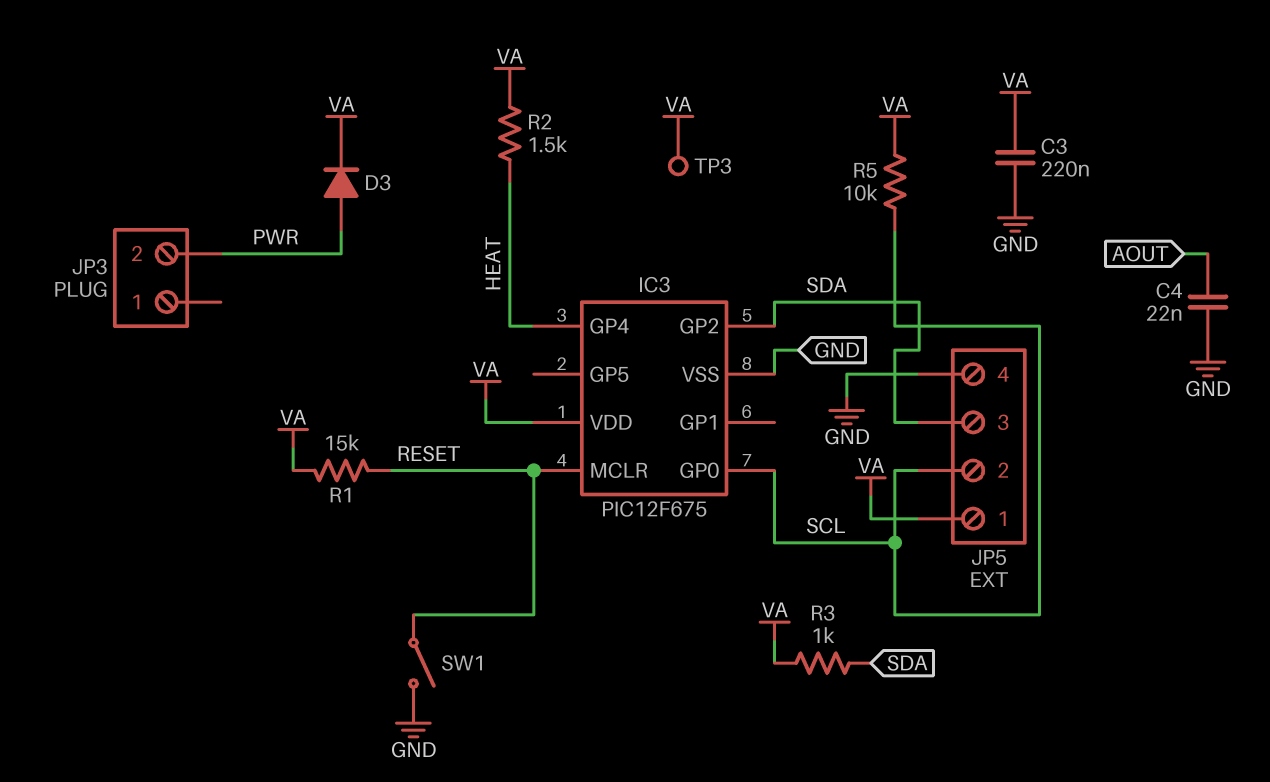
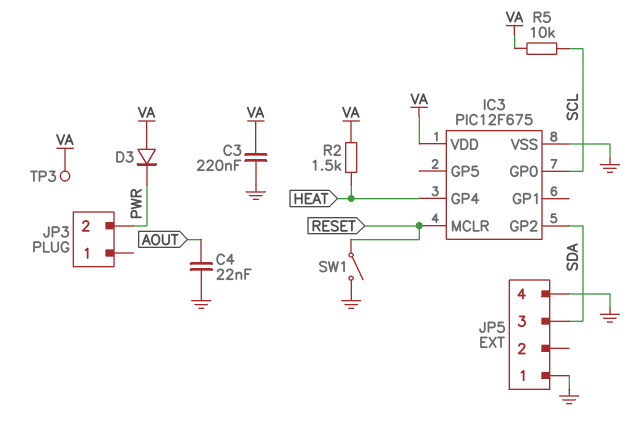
D3: diode (A PWR, K VA) -> diode (A VA, K PWR)
JP5 pin 1: VA -> GND
JP5 pin 2: SCL -> none
R1: 15k (RESET, VA) -> none
R3: 1k (SDA, VA) -> none

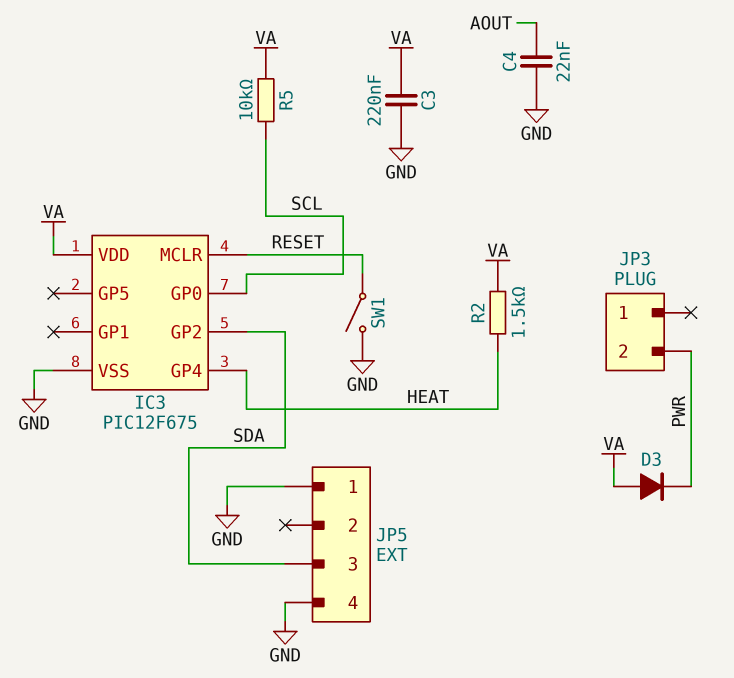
TP3: test point (VA) -> none

